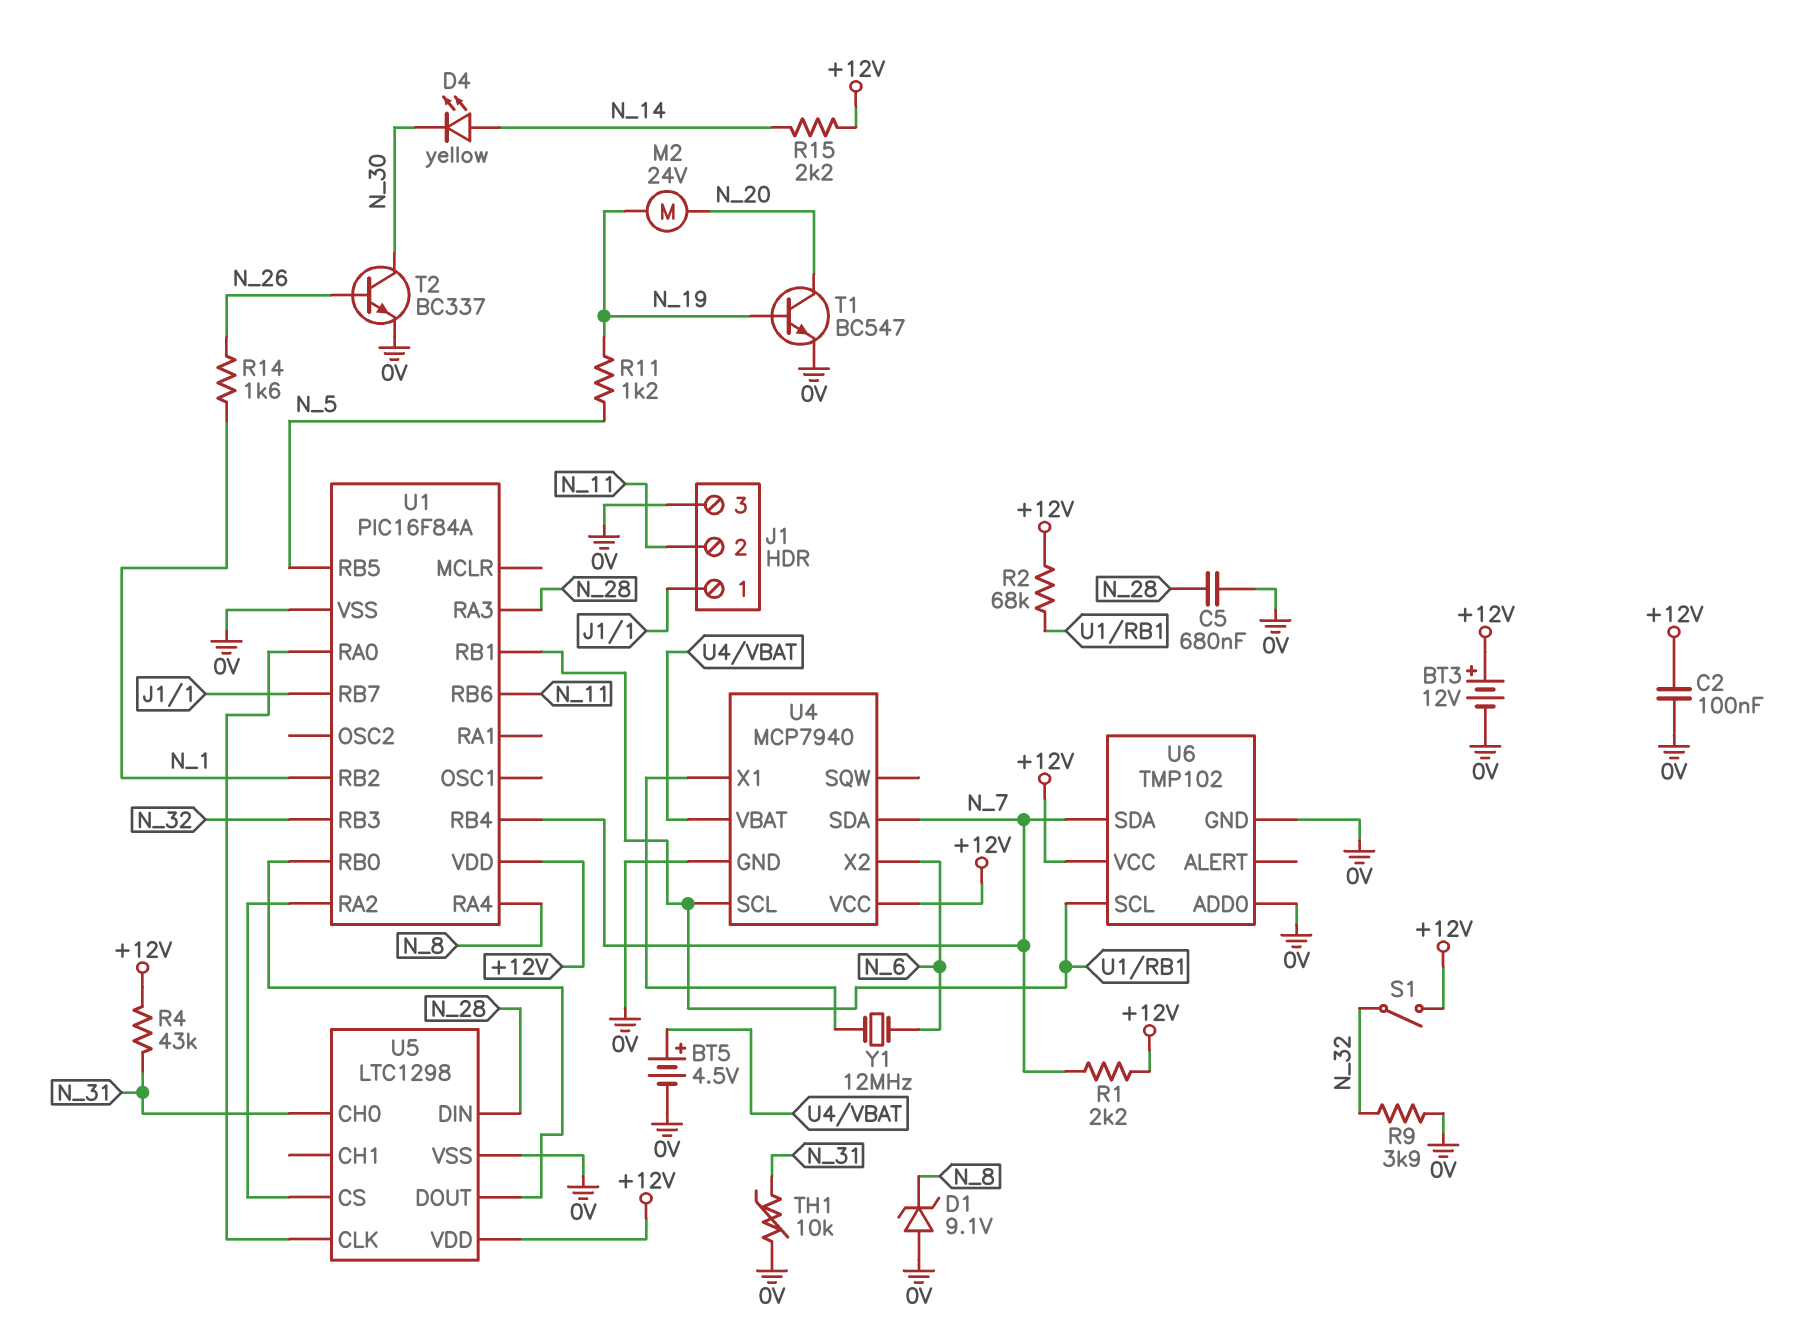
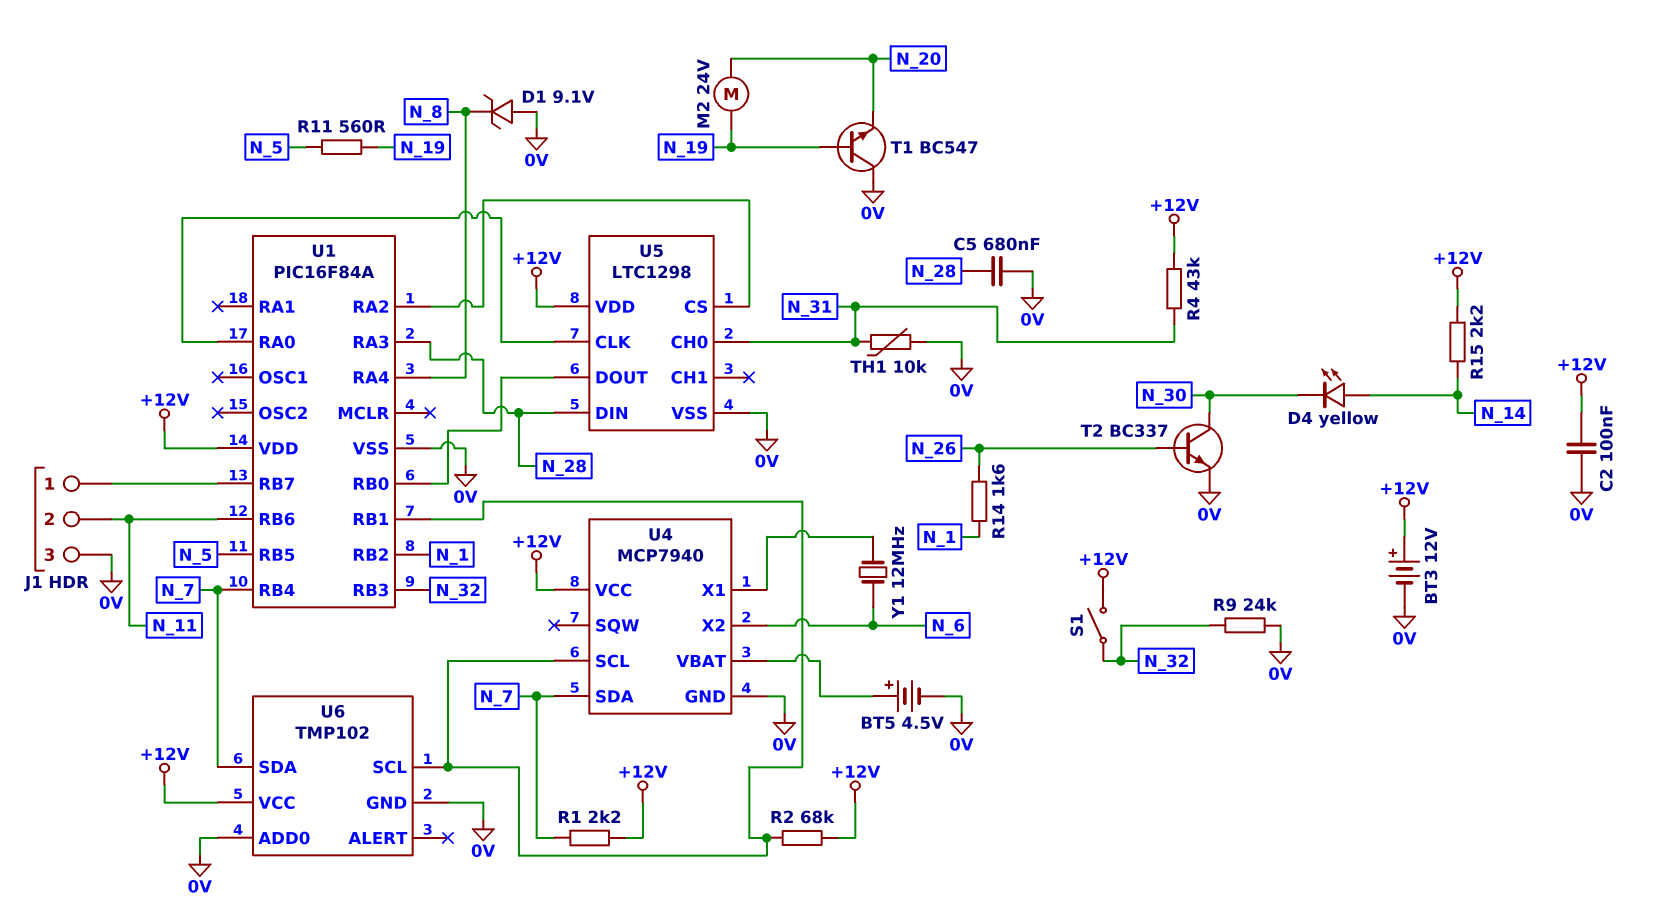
R9: 3.9k (0V, N_32) -> 24k (0V, N_32)
R11: 1.2k (N_5, N_19) -> 560 (N_5, N_19)
T1: NPN BC547 (B N_19, C N_20, E 0V) -> NPN BC547 (B N_19, C 0V, E N_20)

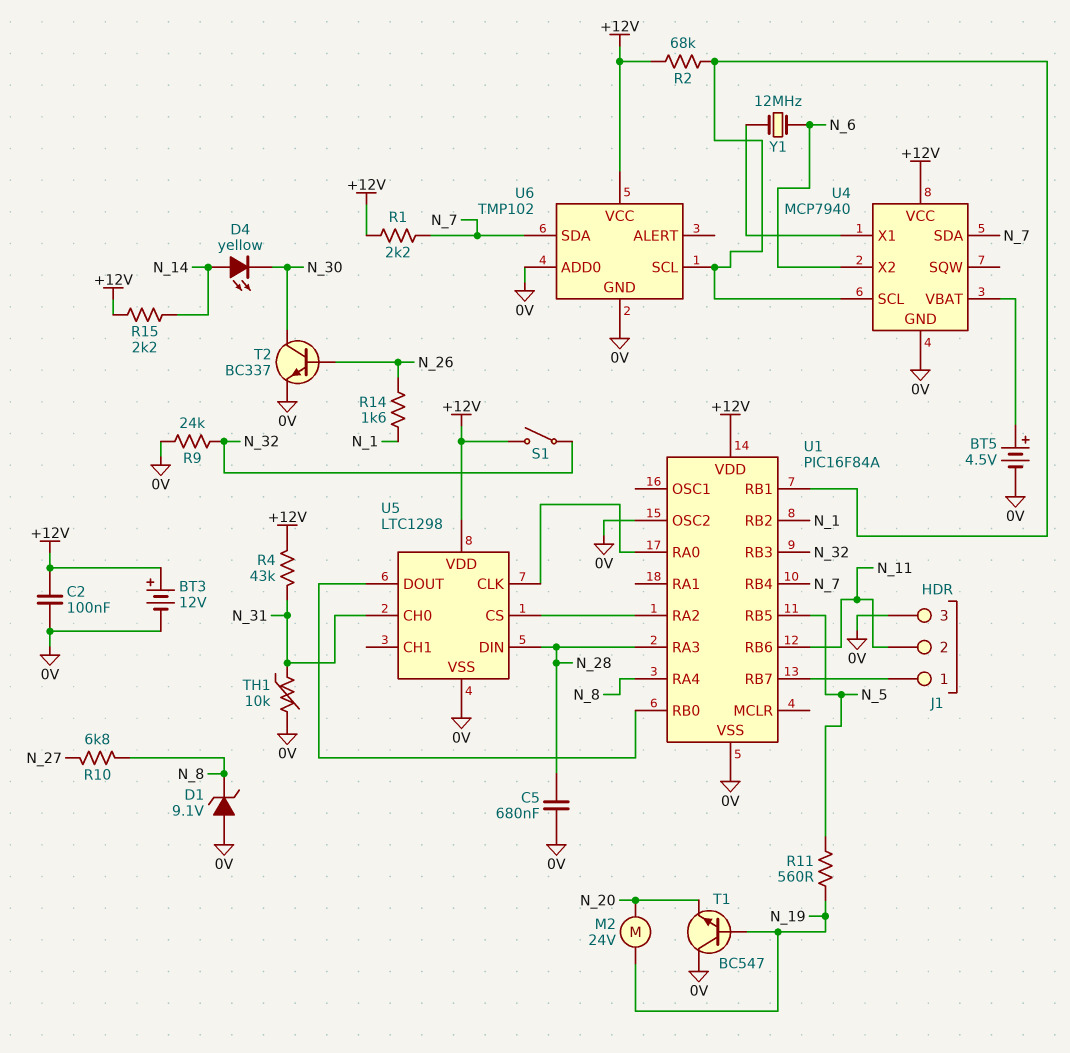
R10: none -> 6.8k (N_8, N_27)
U1 pin OSC2: none -> 0V

